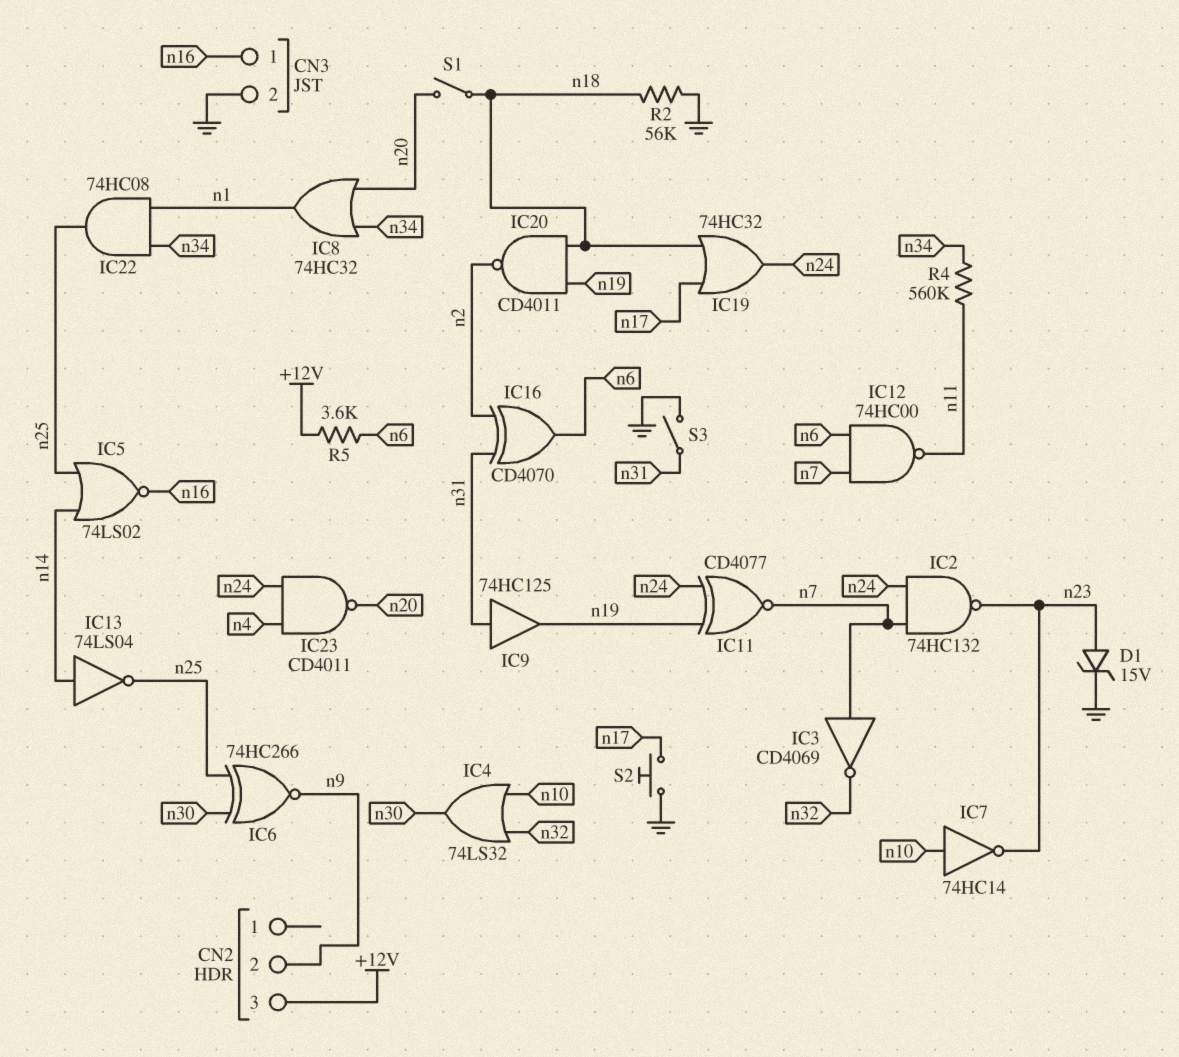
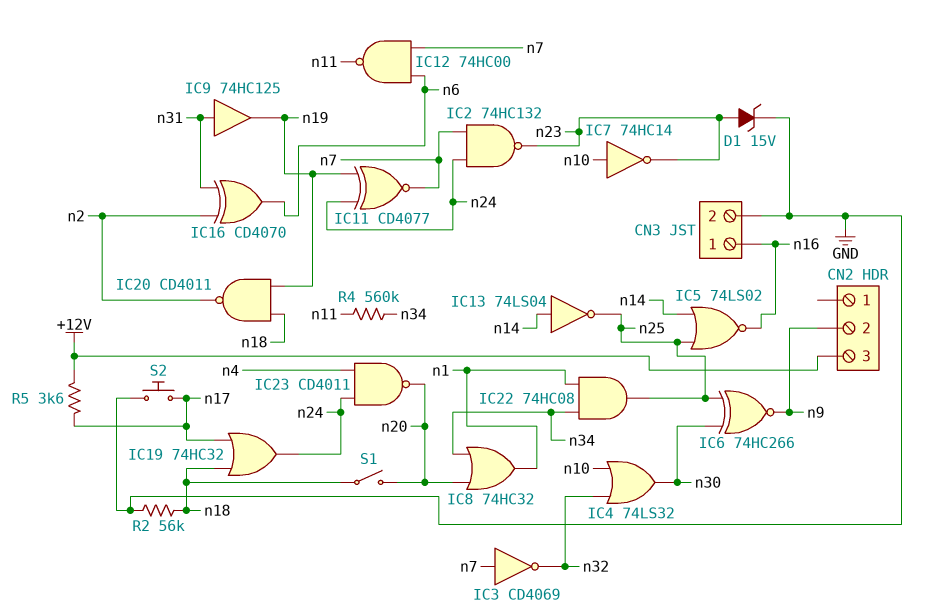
R5: 3.6k (+12V, n6) -> 3.6k (+12V, n17)
S3: switch (GND, n31) -> none

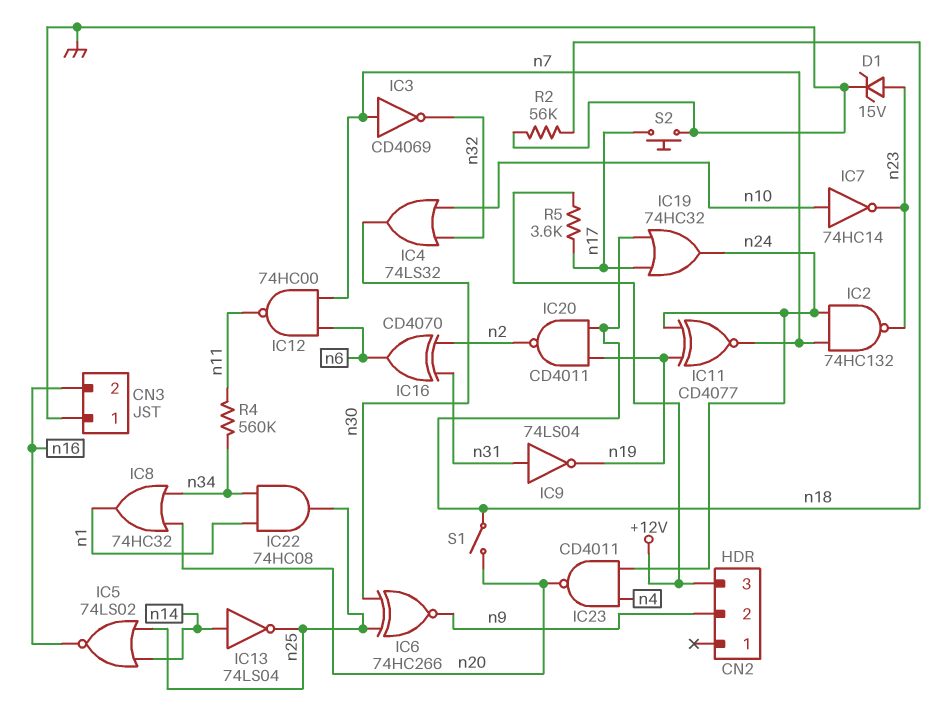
CN3 pin 1: n16 -> GND
CN3 pin 2: GND -> n16
IC9: buffer 74HC125 (in n31, out n19) -> NOT 74LS04 (in n31, out n19)

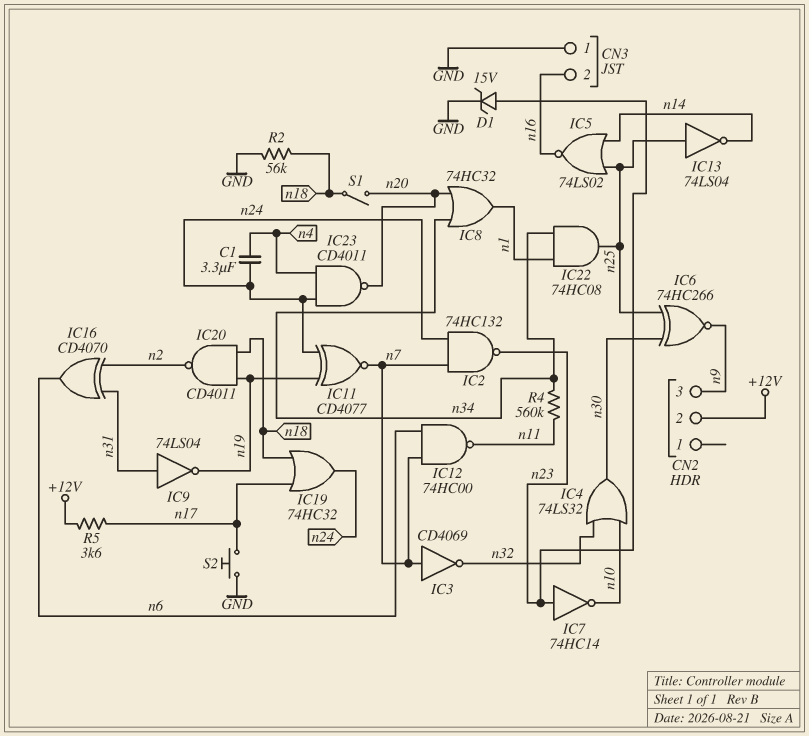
C1: none -> 3.3uF (n4, n24)
CN2 pin 2: n9 -> +12V
CN2 pin 3: +12V -> n9
IC7: NOT 74HC14 (in n10, out n23) -> NOT 74HC14 (in n23, out n10)
IC13: NOT 74LS04 (in n14, out n25) -> NOT 74LS04 (in n25, out n14)

